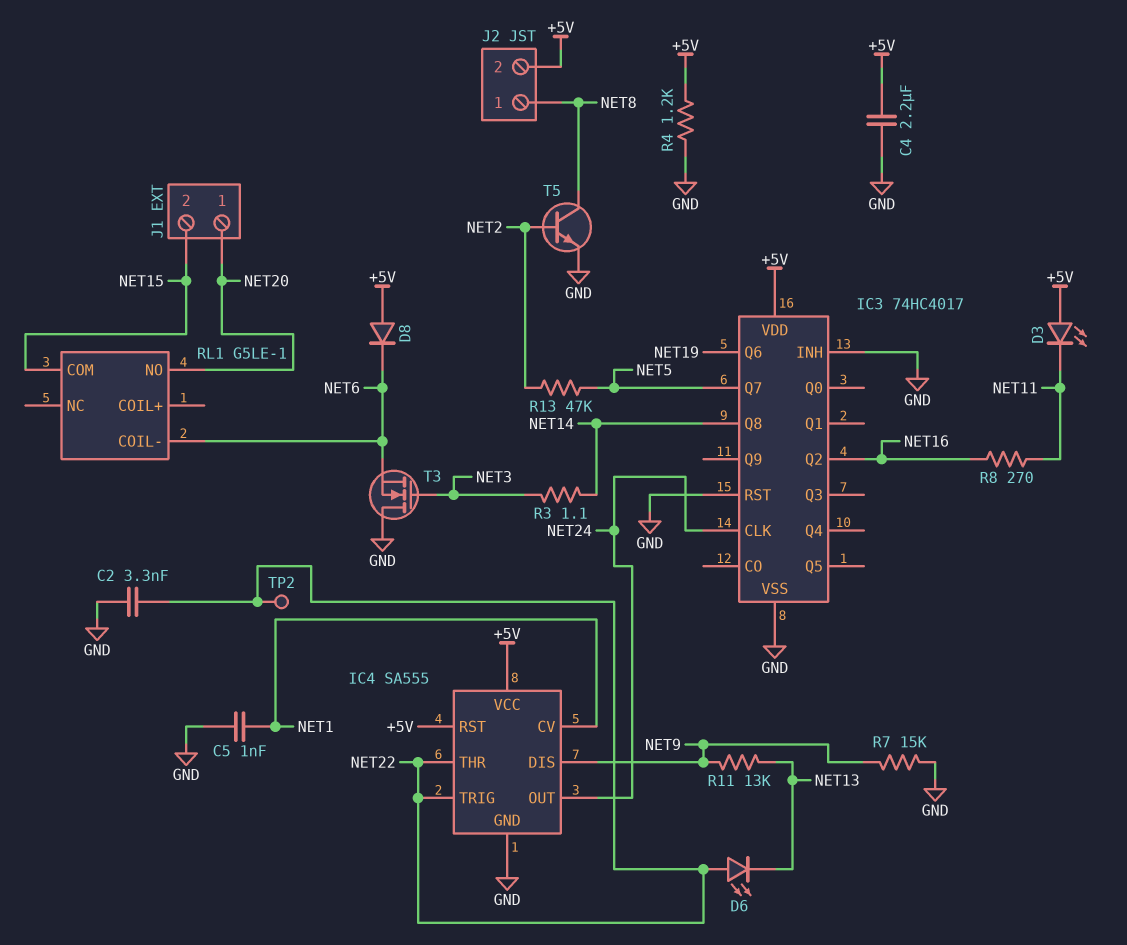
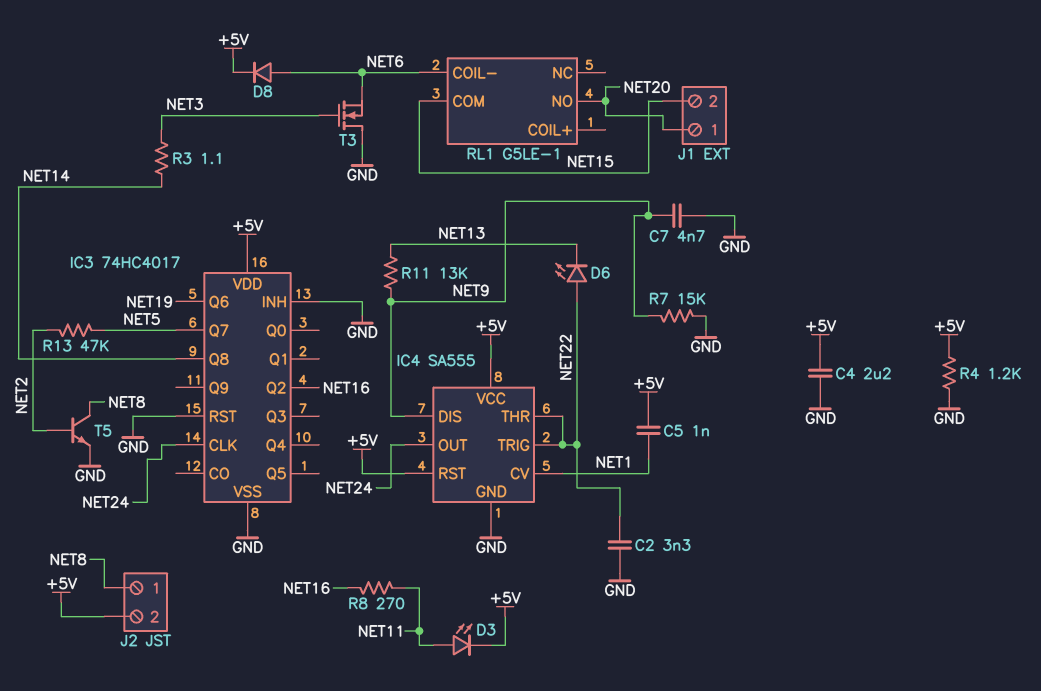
C5: 1nF (GND, NET1) -> 1nF (+5V, NET1)
C7: none -> 4.7nF (GND, NET9)
D3: LED (A +5V, K NET11) -> LED (A NET11, K +5V)
D8: diode (A +5V, K NET6) -> diode (A NET6, K +5V)
TP2: test point (NET22) -> none

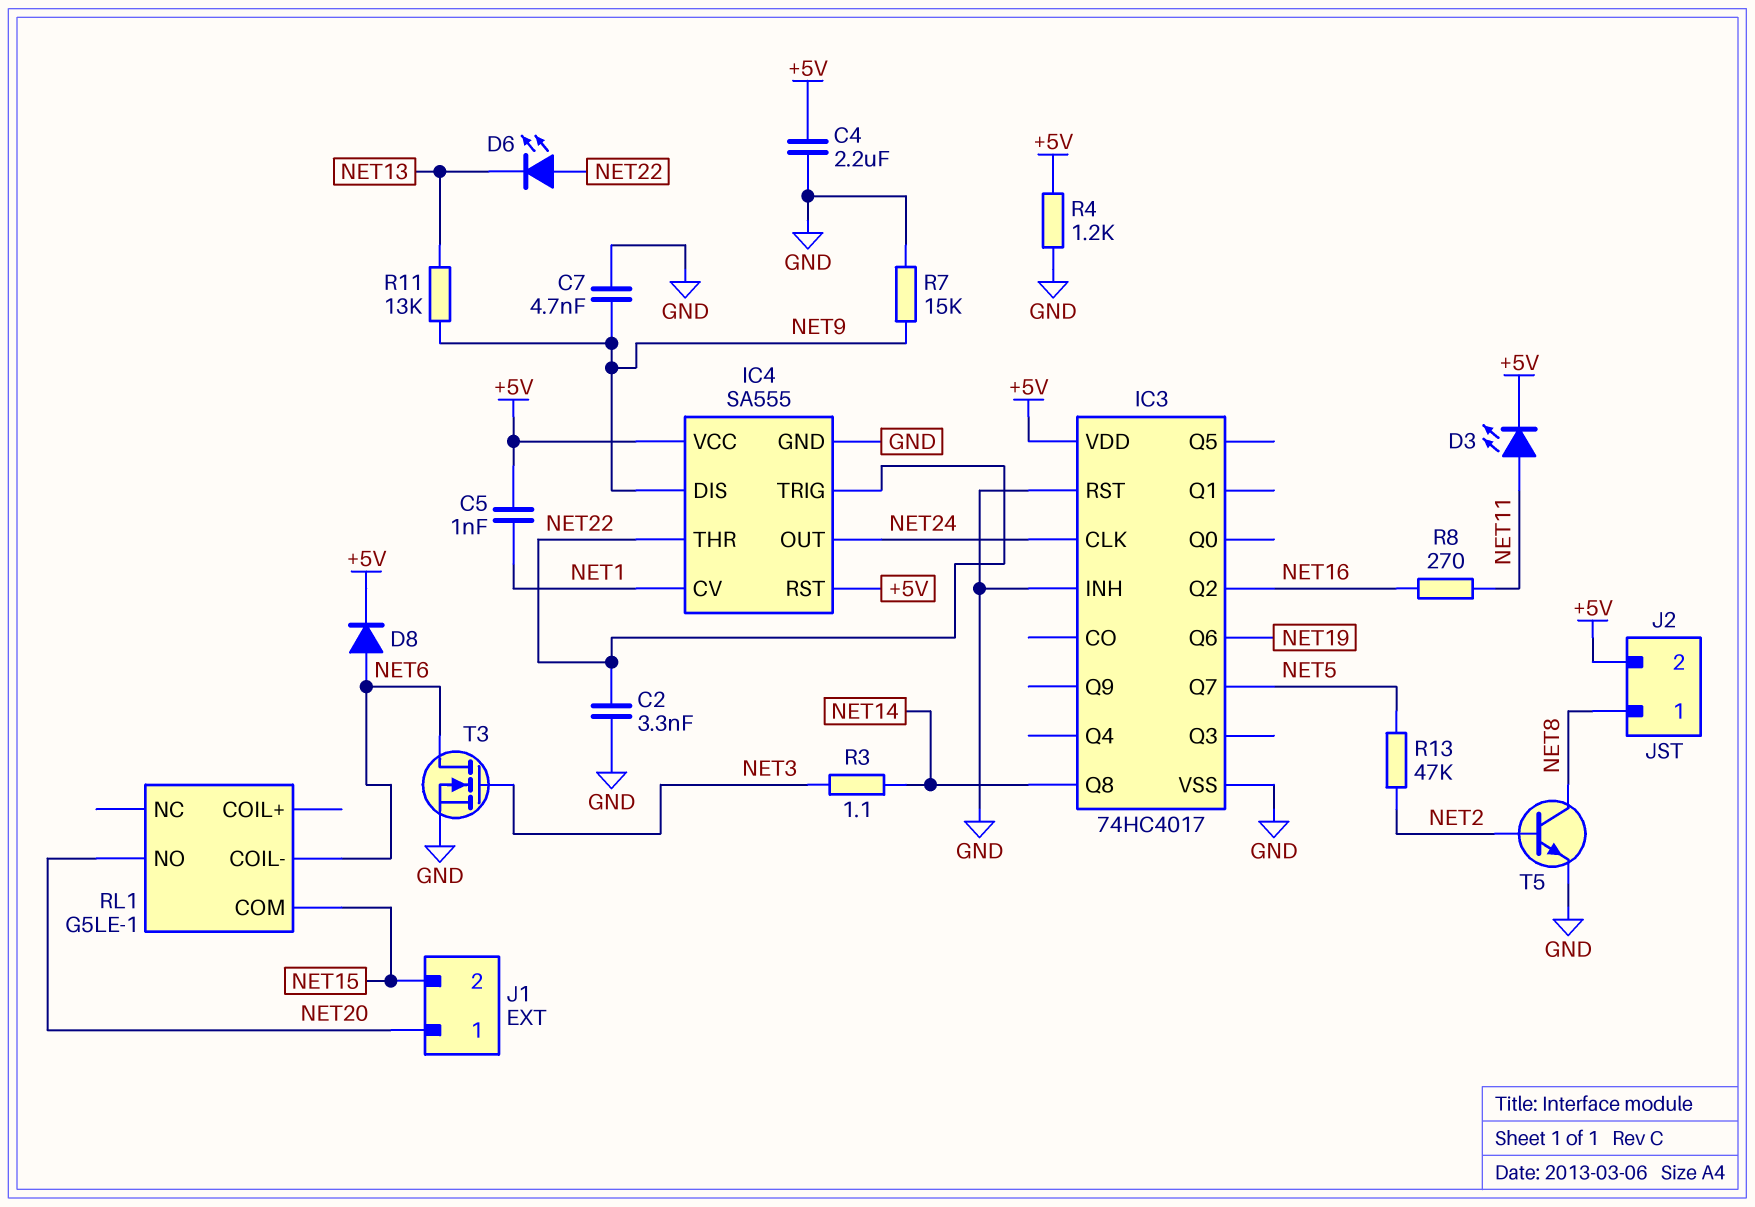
T3: NMOS (G NET3, D GND, S NET6) -> NMOS (G NET3, D NET6, S GND)

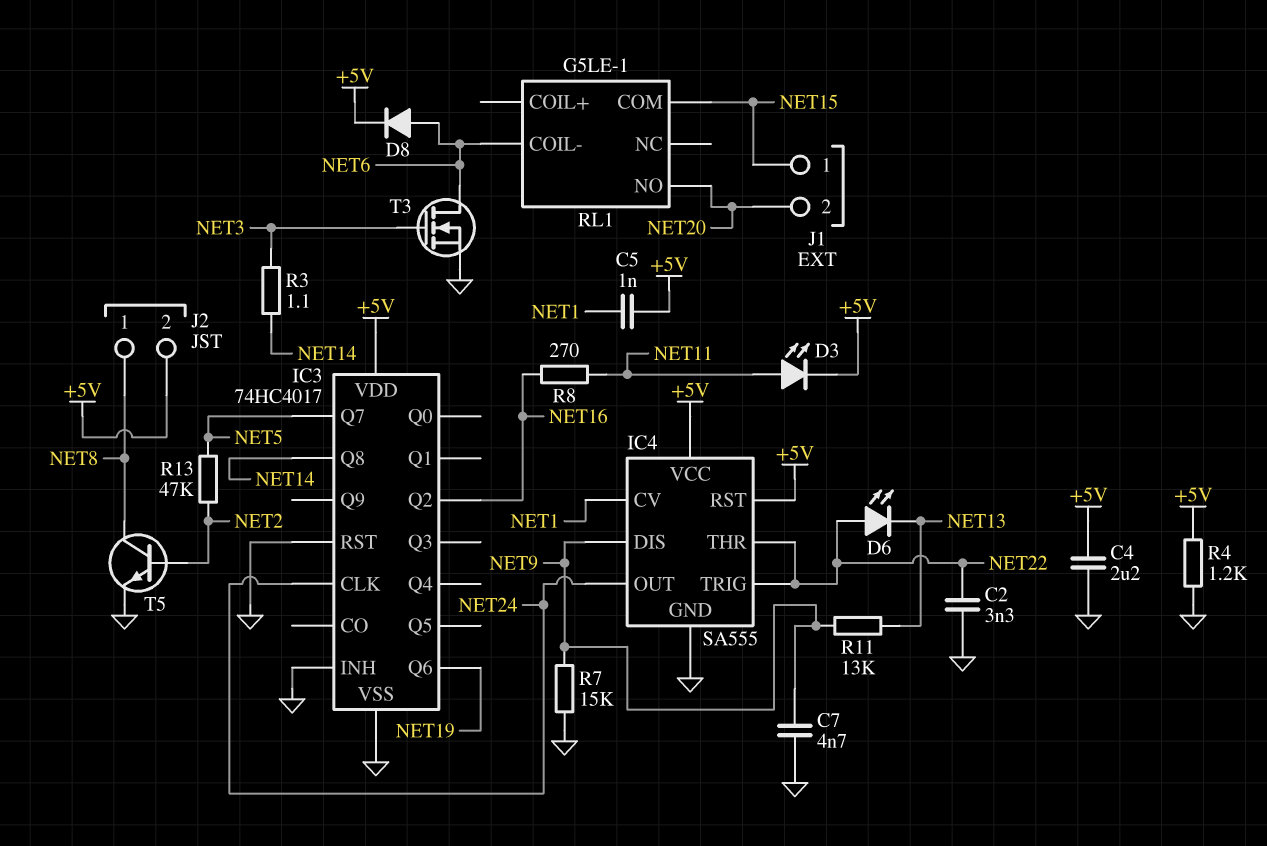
J1 pin 1: NET20 -> NET15
J1 pin 2: NET15 -> NET20

